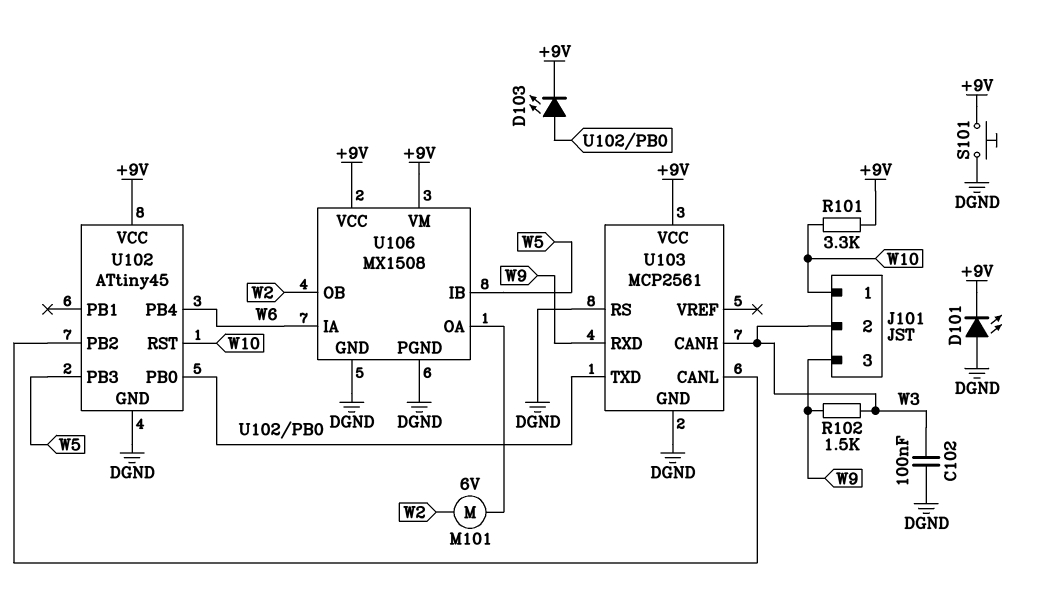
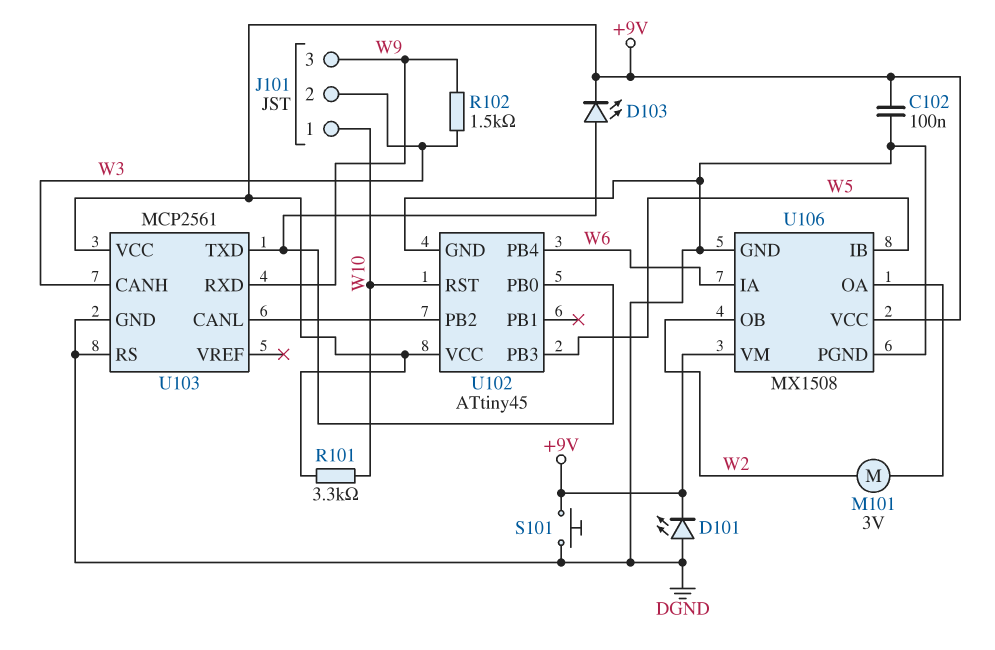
C102: 100nF (DGND, W3) -> 100nF (+9V, DGND)
M101: motor 6V (U106/OA, W2) -> motor 3V (U106/OA, W2)

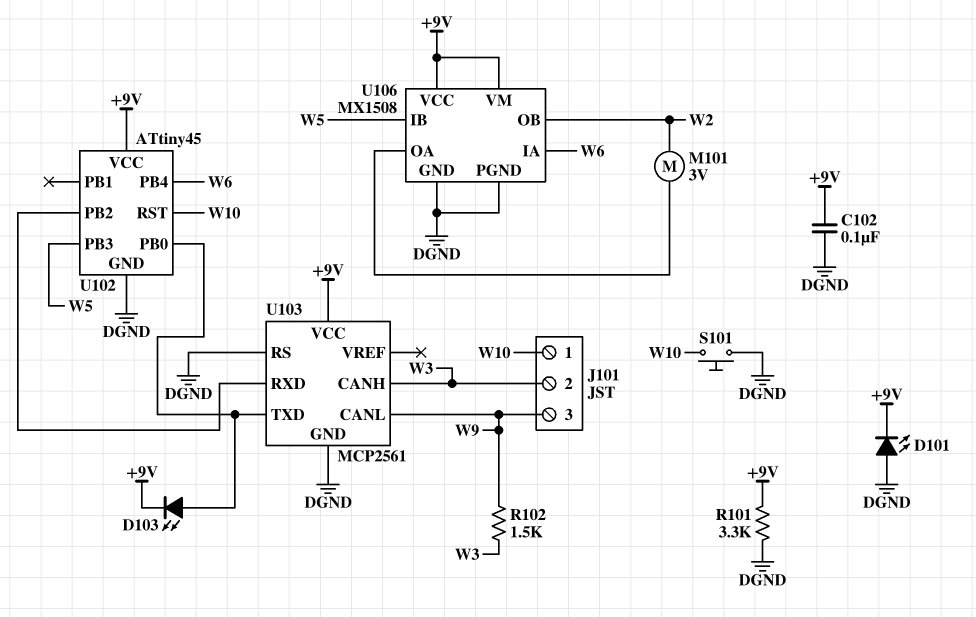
R101: 3.3k (+9V, W10) -> 3.3k (+9V, DGND)
S101: button (+9V, DGND) -> button (DGND, W10)
U103 pin CANL: U102/PB2 -> W9
U103 pin RXD: W9 -> U102/PB2

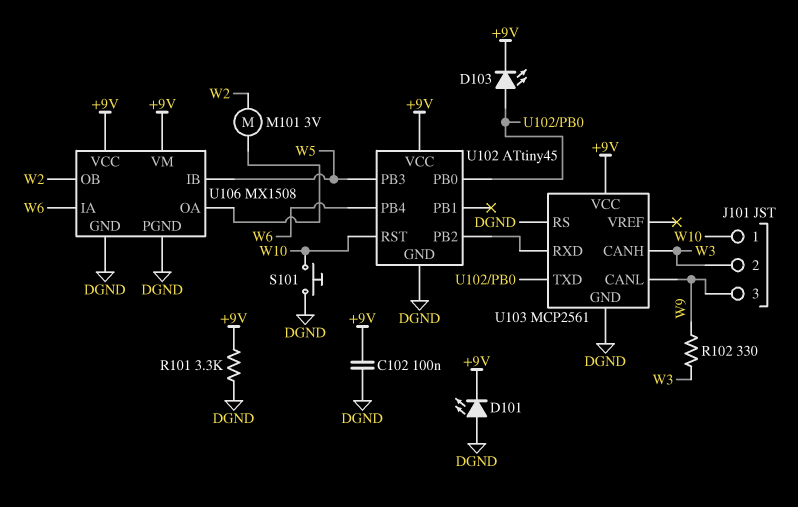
R102: 1.5k (W3, W9) -> 330 (W3, W9)

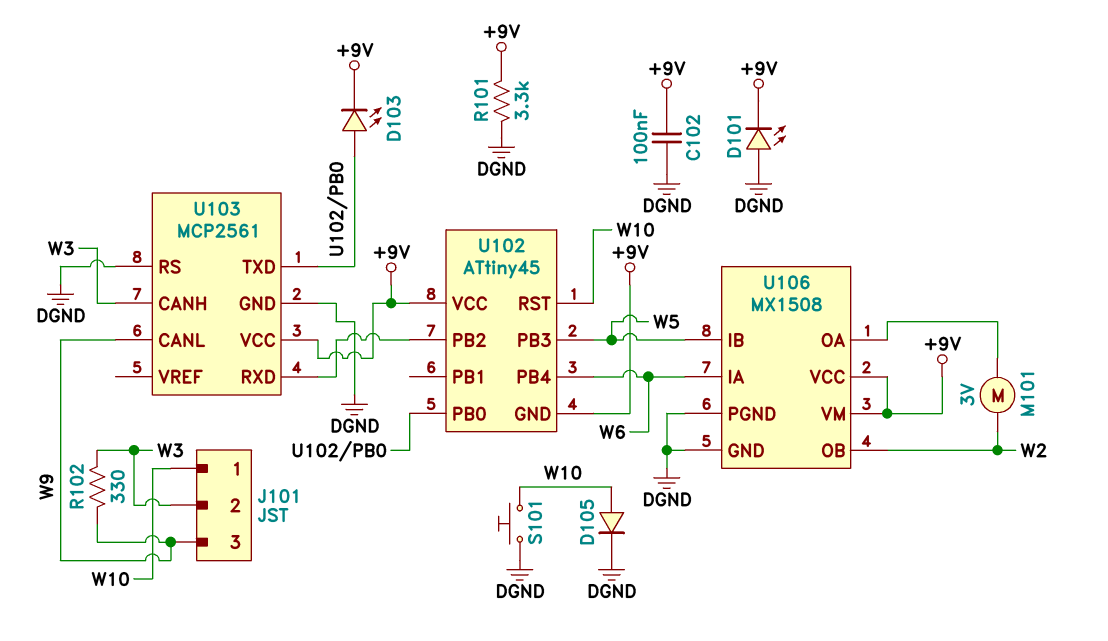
D105: none -> diode (A W10, K DGND)
U102 pin GND: DGND -> +9V

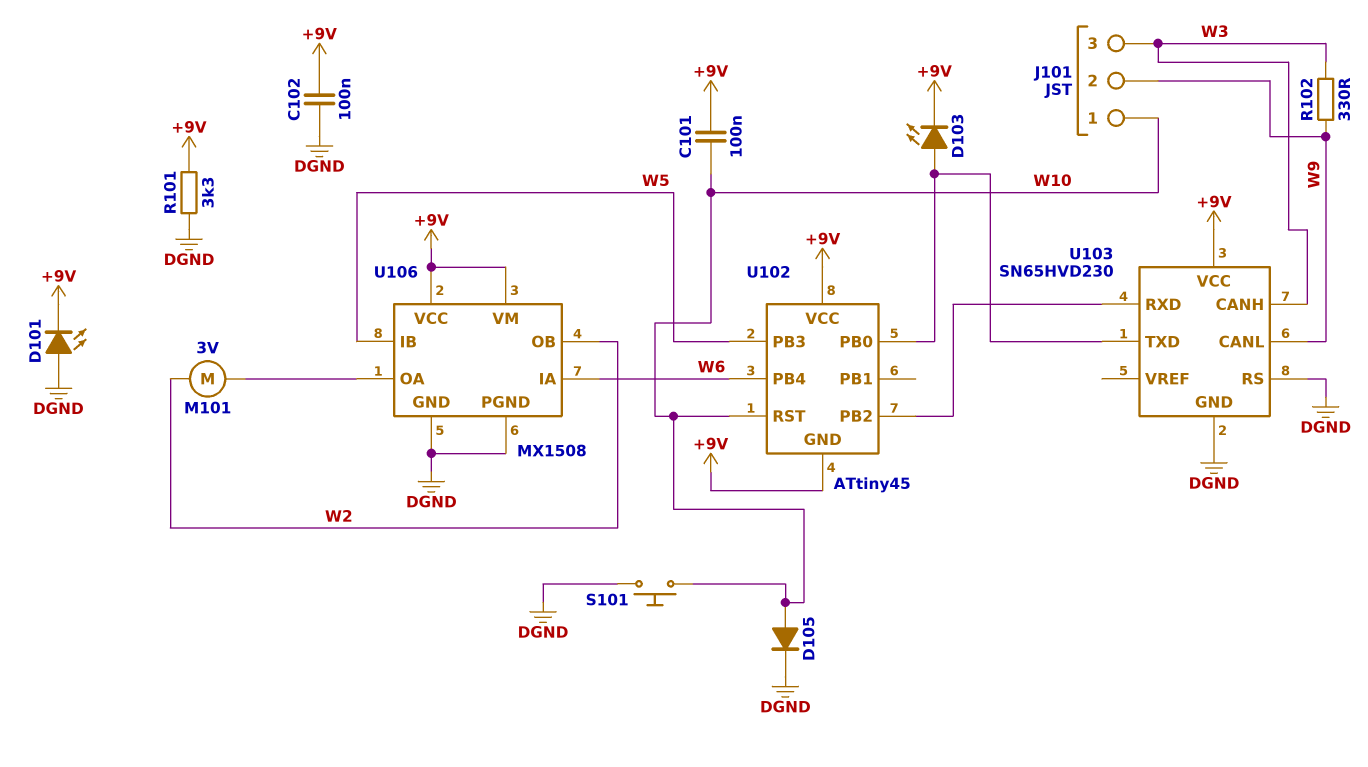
C101: none -> 100nF (+9V, W10)
J101 pin 2: W3 -> W9
J101 pin 3: W9 -> W3
U103: MCP2561 -> SN65HVD230

